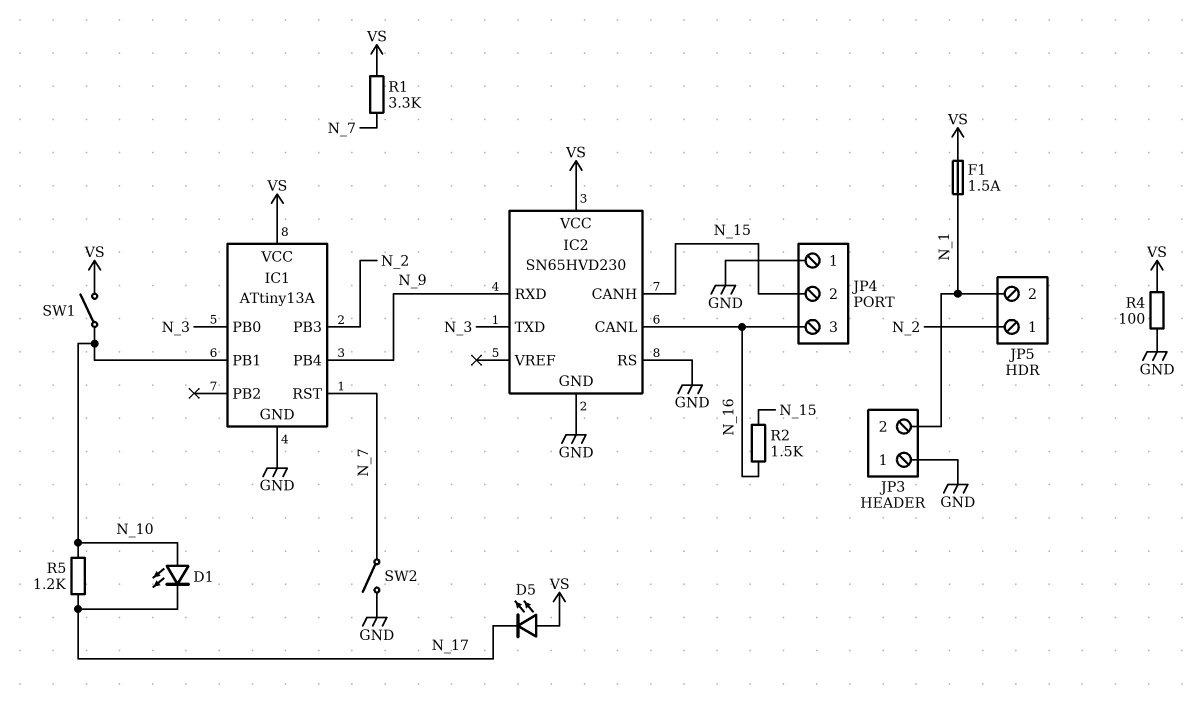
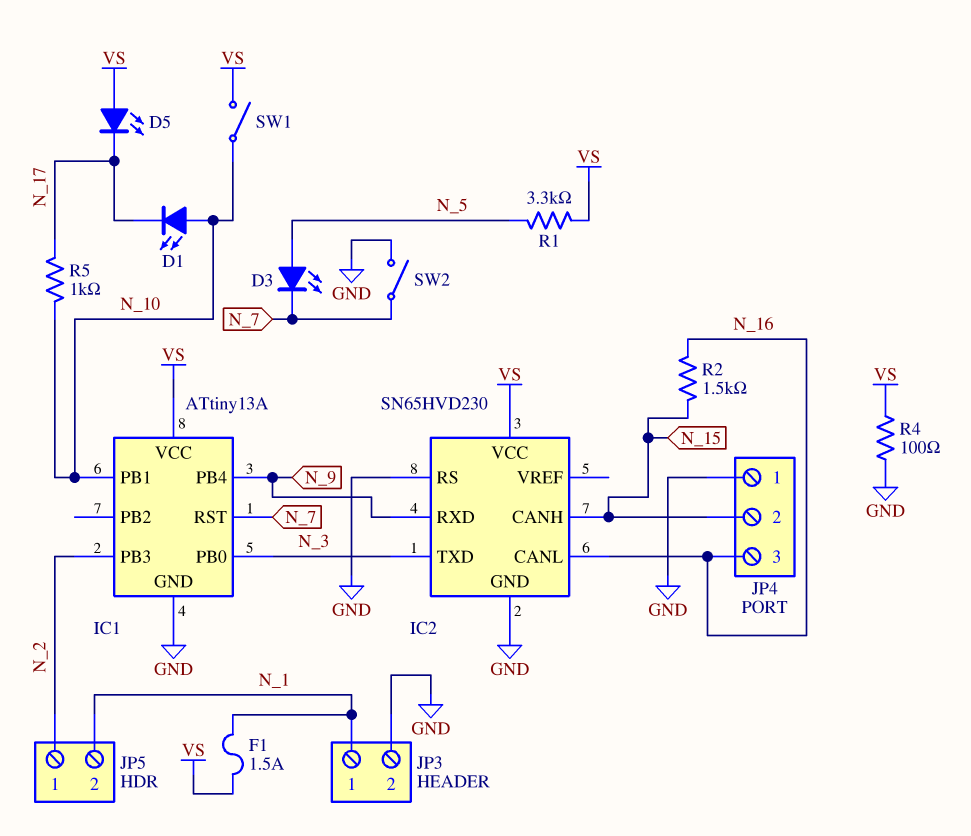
D3: none -> LED (A N_5, K N_7)
JP3 pin 1: GND -> N_1
JP3 pin 2: N_1 -> GND
R1: 3.3k (N_7, VS) -> 3.3k (N_5, VS)
R5: 1.2k (N_10, N_17) -> 1k (N_10, N_17)

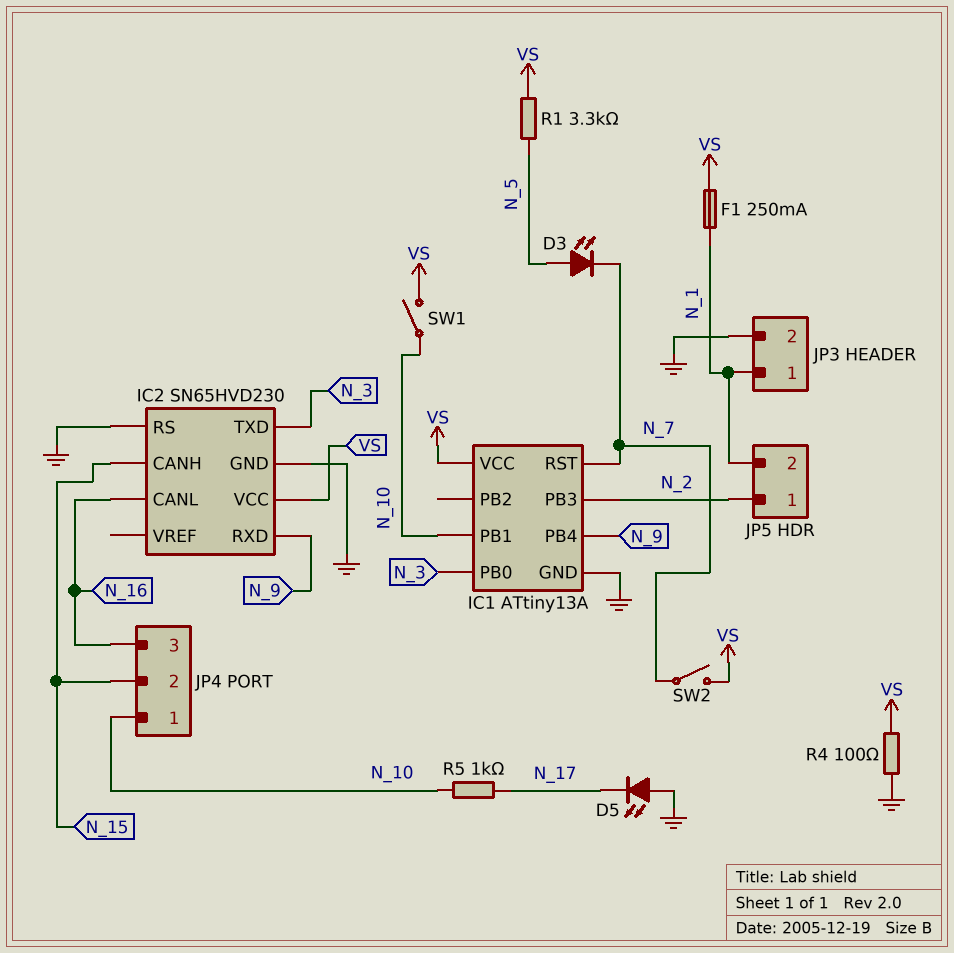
D1: LED (A N_10, K N_17) -> none
D5: LED (A VS, K N_17) -> LED (A GND, K N_17)
F1: 1.5A (N_1, VS) -> 250mA (N_1, VS)
JP4 pin 1: GND -> N_10
R2: 1.5k (N_15, N_16) -> none
SW2: switch (GND, N_7) -> switch (N_7, VS)

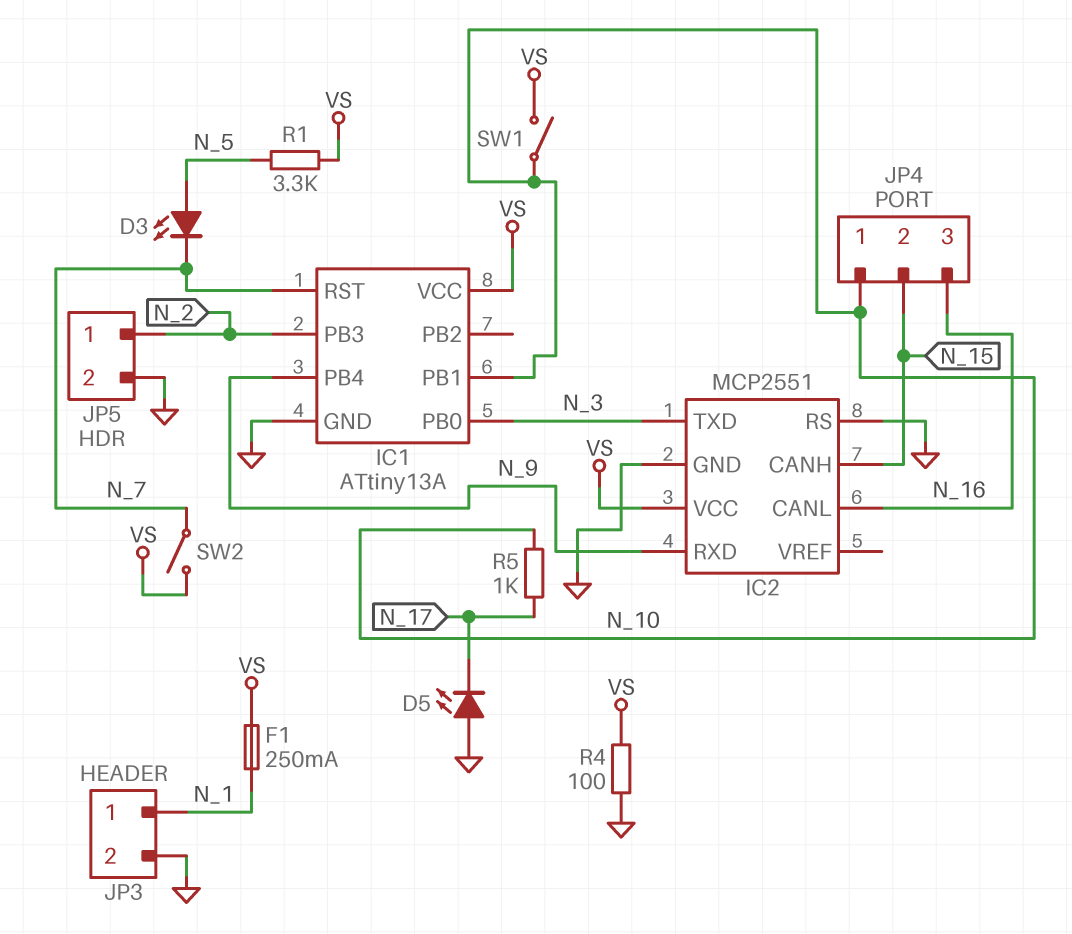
IC2: SN65HVD230 -> MCP2551
JP5 pin 2: N_1 -> GND

